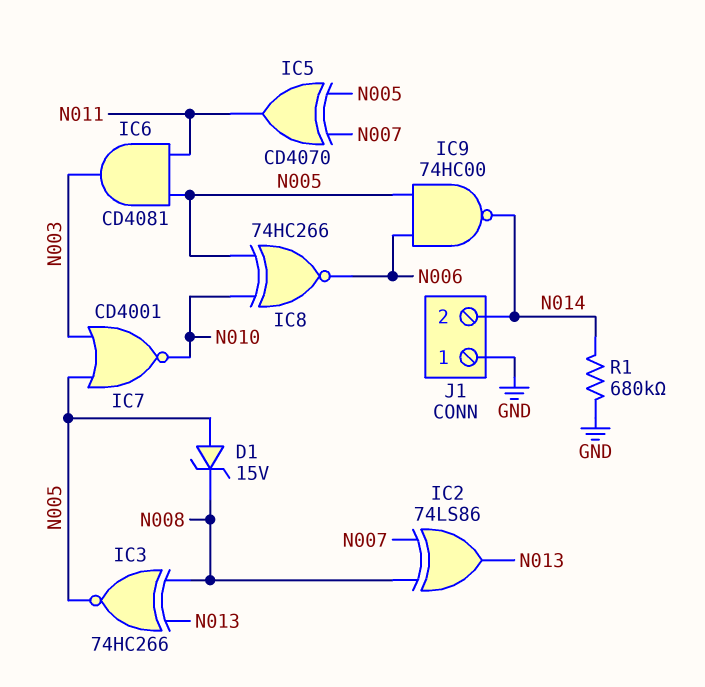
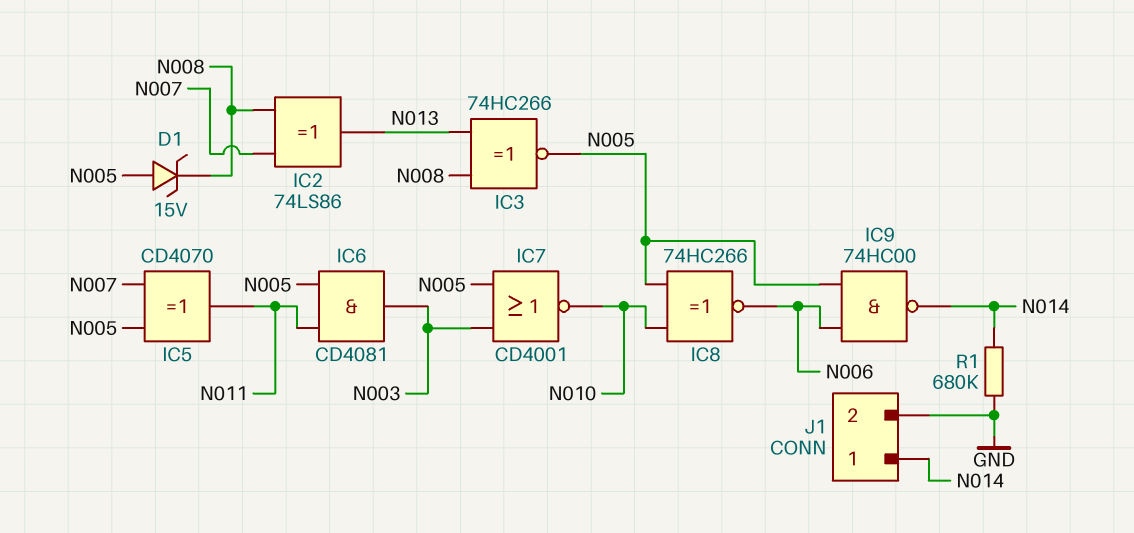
J1 pin 1: GND -> N014
J1 pin 2: N014 -> GND

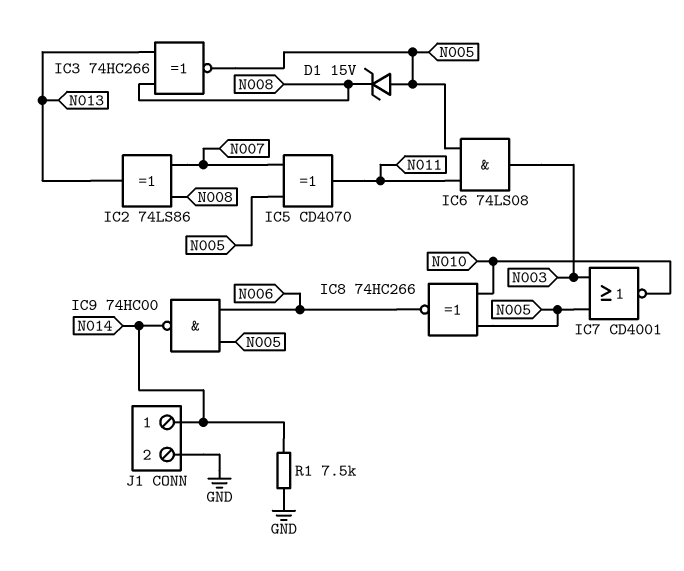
IC6: AND CD4081 (in N005, in N011, out N003) -> AND 74LS08 (in N005, in N011, out N003)
R1: 680k (GND, N014) -> 7.5k (GND, N014)

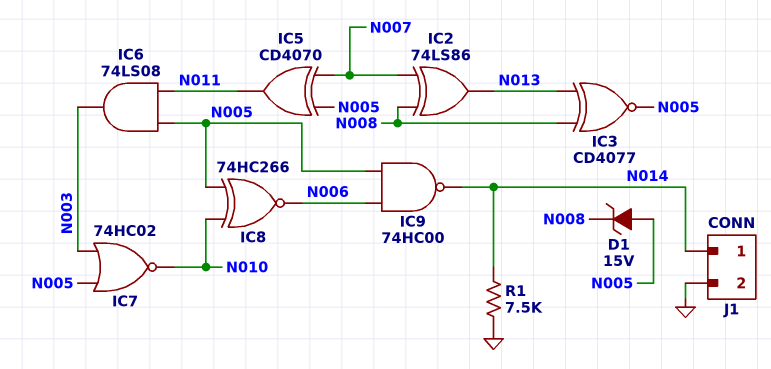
IC3: XNOR 74HC266 (in N008, in N013, out N005) -> XNOR CD4077 (in N008, in N013, out N005)
IC7: NOR CD4001 (in N003, in N005, out N010) -> NOR 74HC02 (in N003, in N005, out N010)

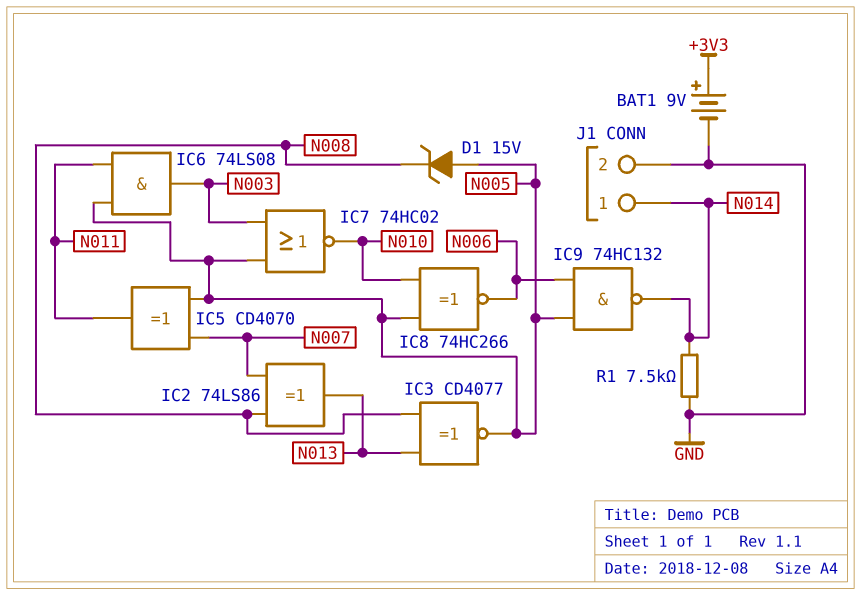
BAT1: none -> 9V (plus +3V3, minus GND)
IC9: NAND 74HC00 (in N005, in N006, out N014) -> NAND 74HC132 (in N005, in N006, out N014)

